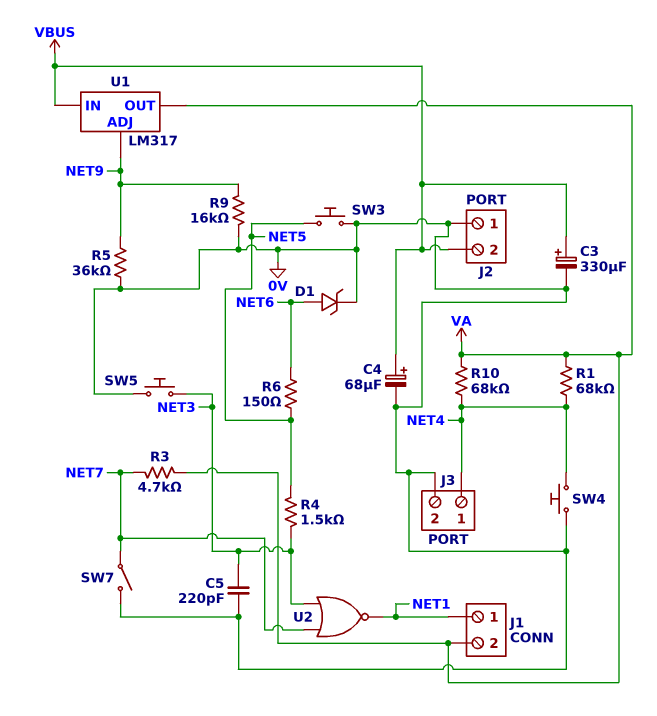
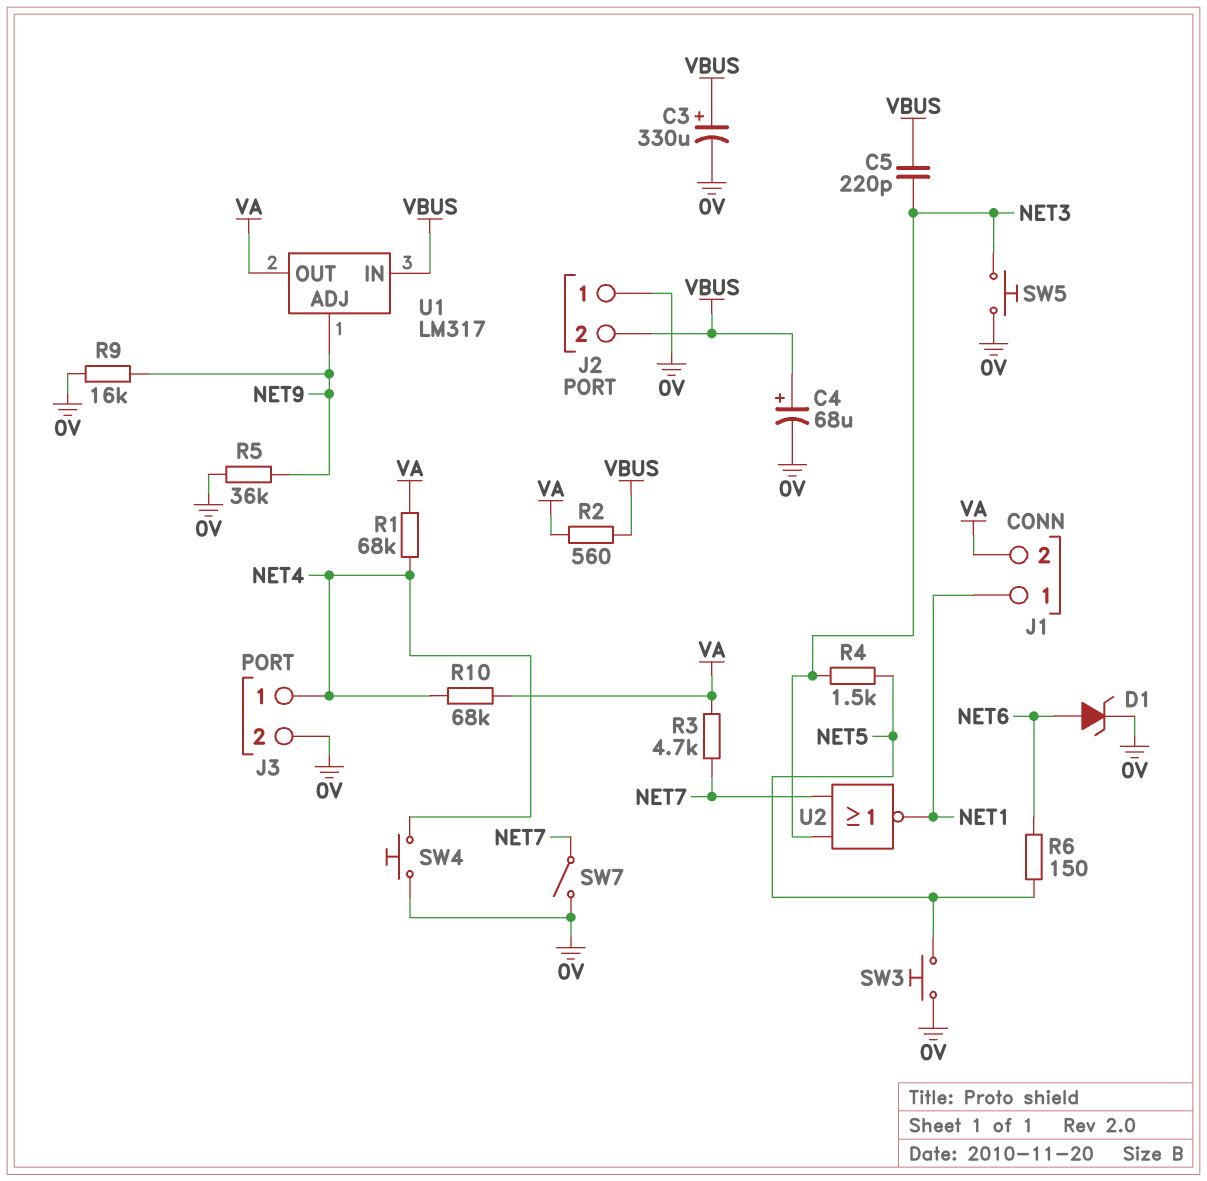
C5: 220pF (0V, NET3) -> 220pF (NET3, VBUS)
R2: none -> 560 (VA, VBUS)

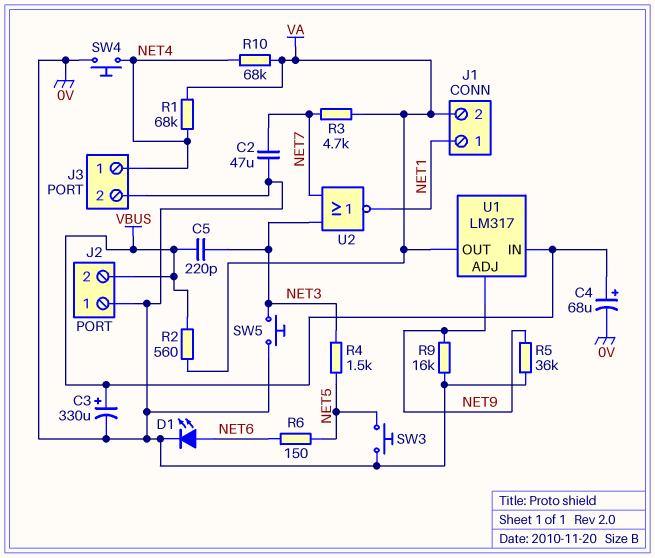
C2: none -> 47uF (0V, NET7)
D1: zener (A NET6, K 0V) -> LED (A NET6, K 0V)
SW7: switch (0V, NET7) -> none

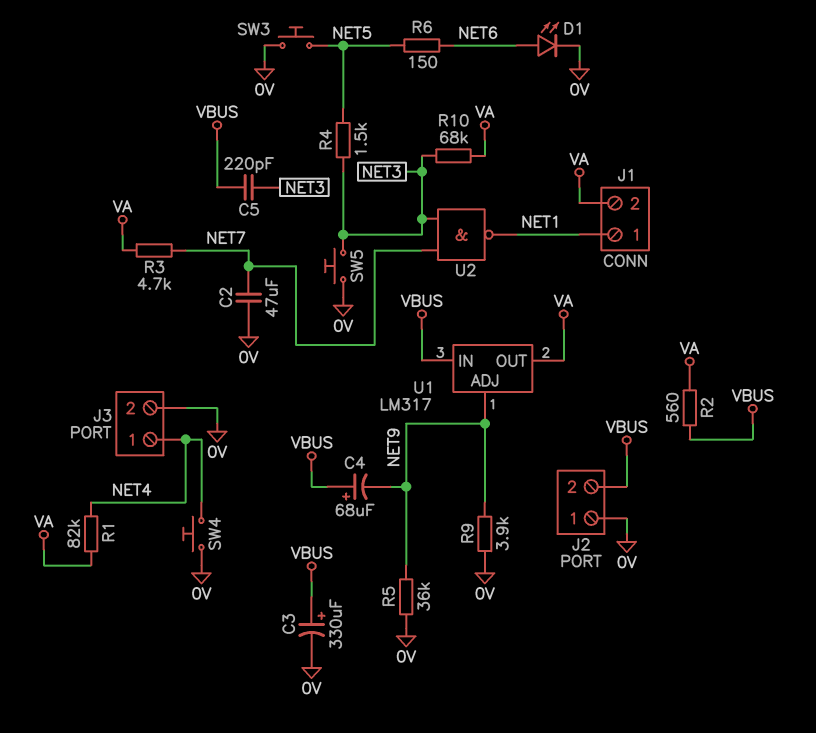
C4: 68uF (plus VBUS, minus 0V) -> 68uF (plus VBUS, minus NET9)
R1: 68k (NET4, VA) -> 82k (NET4, VA)
R9: 16k (0V, NET9) -> 3.9k (0V, NET9)
R10: 68k (NET4, VA) -> 68k (NET3, VA)
U2: NOR (in NET3, in NET7, out NET1) -> NAND (in NET3, in NET7, out NET1)

